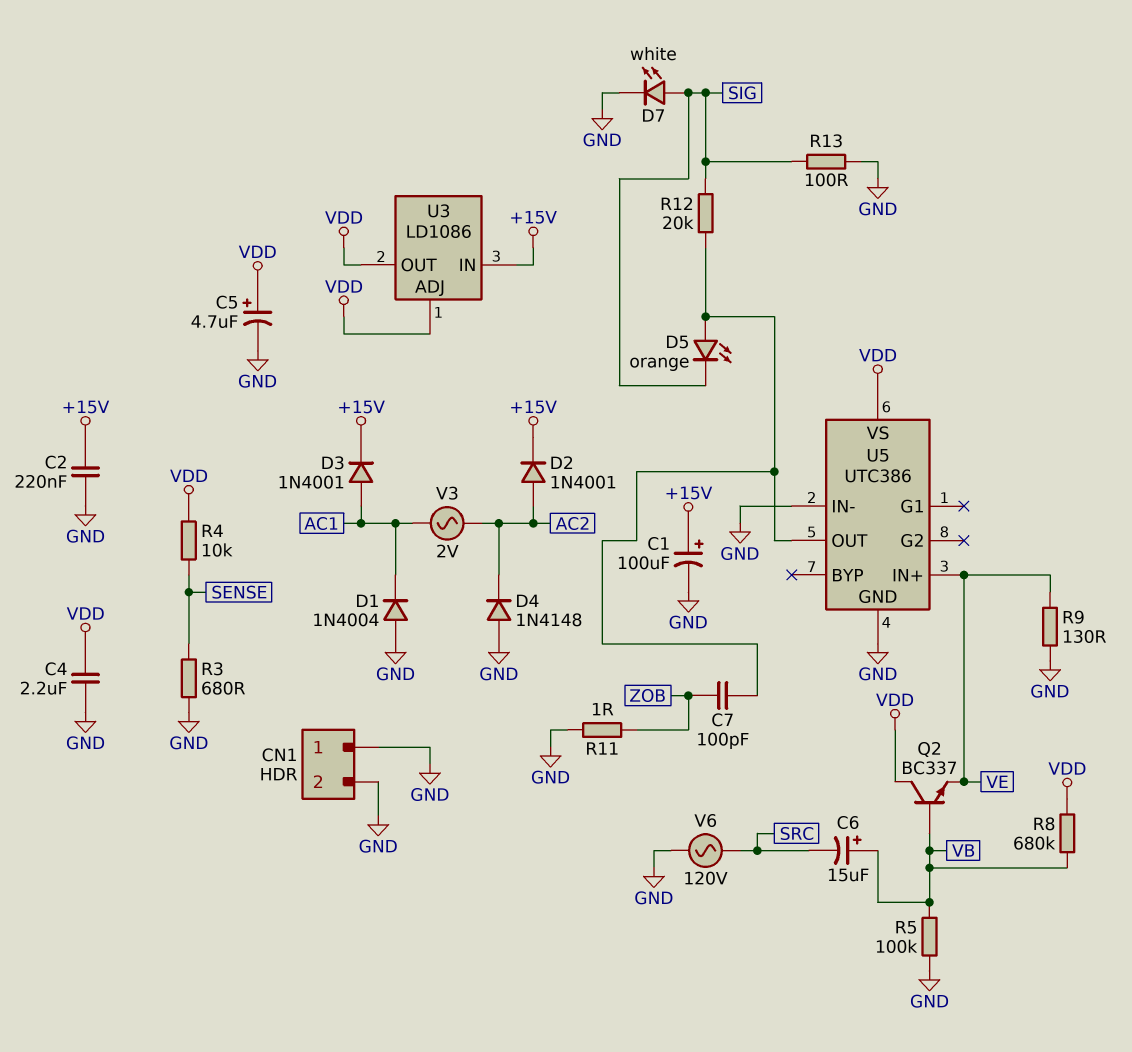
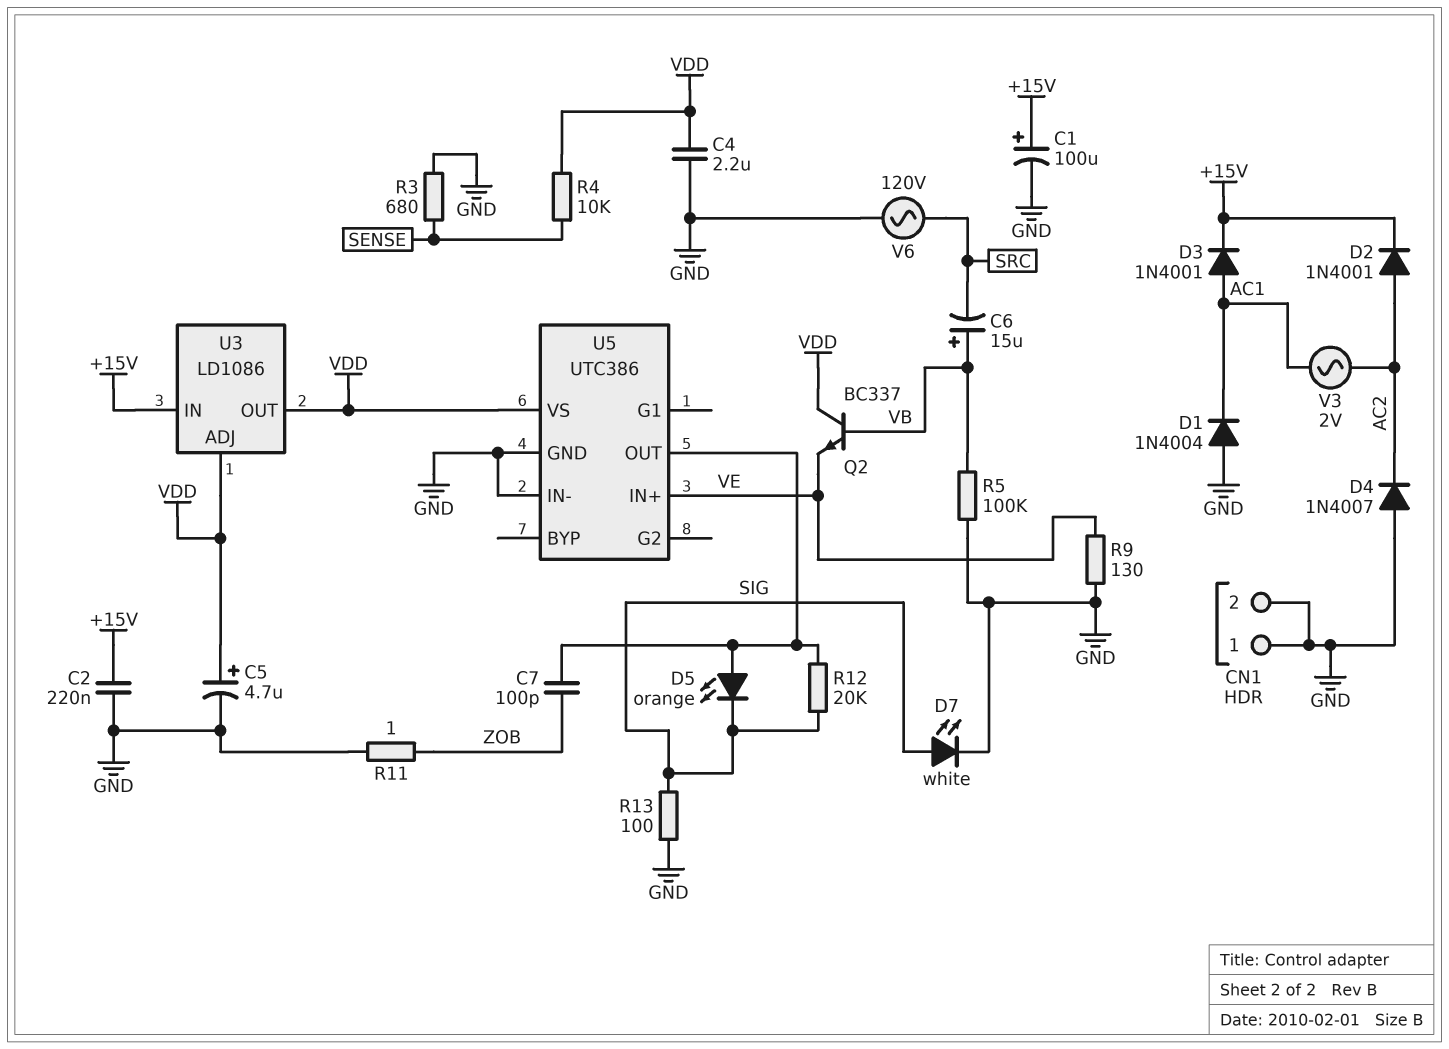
D4: diode 1N4148 (A GND, K AC2) -> diode 1N4007 (A GND, K AC2)
R8: 680k (VB, VDD) -> none

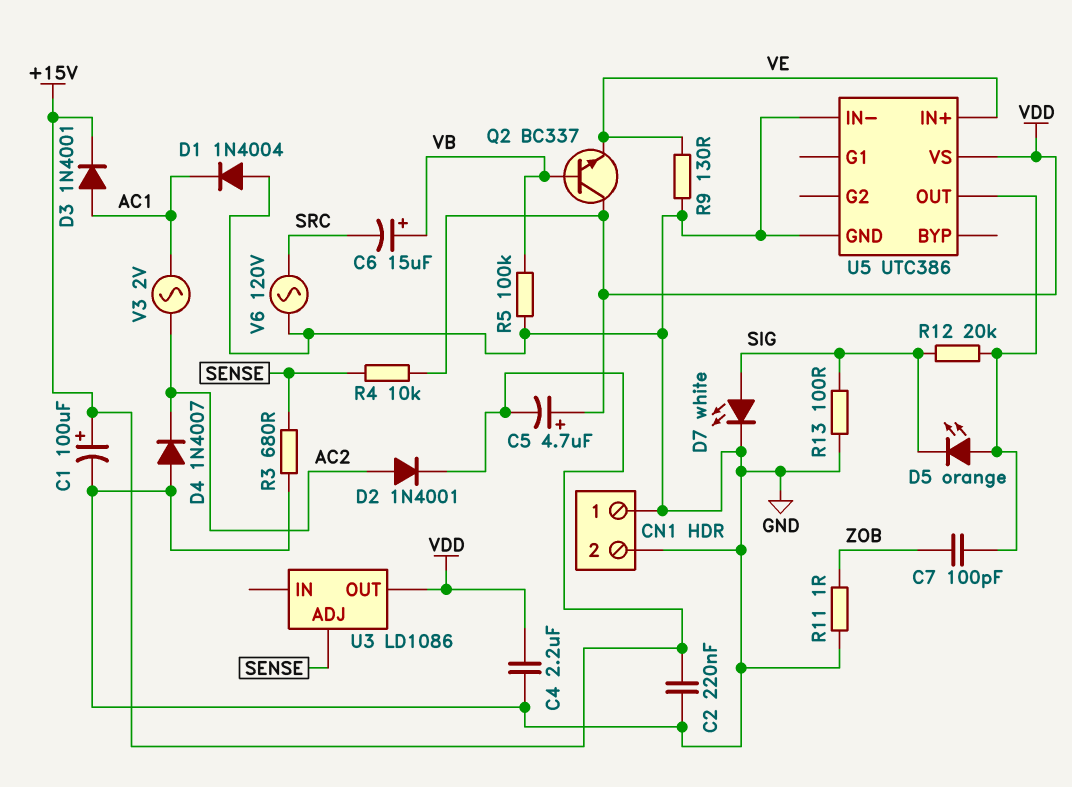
C5: 4.7uF (plus VDD, minus GND) -> 4.7uF (plus VDD, minus +15V)
U3 pin ADJ: VDD -> SENSE
U3 pin IN: +15V -> none

